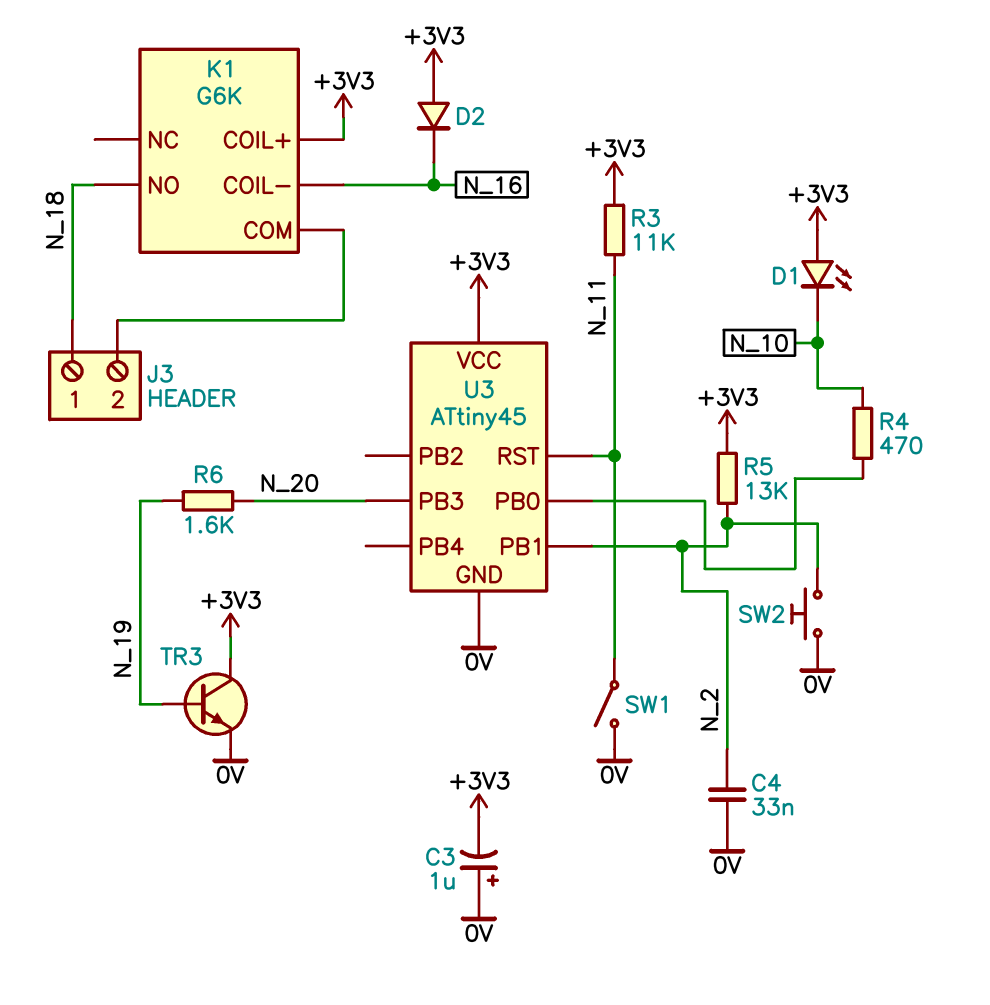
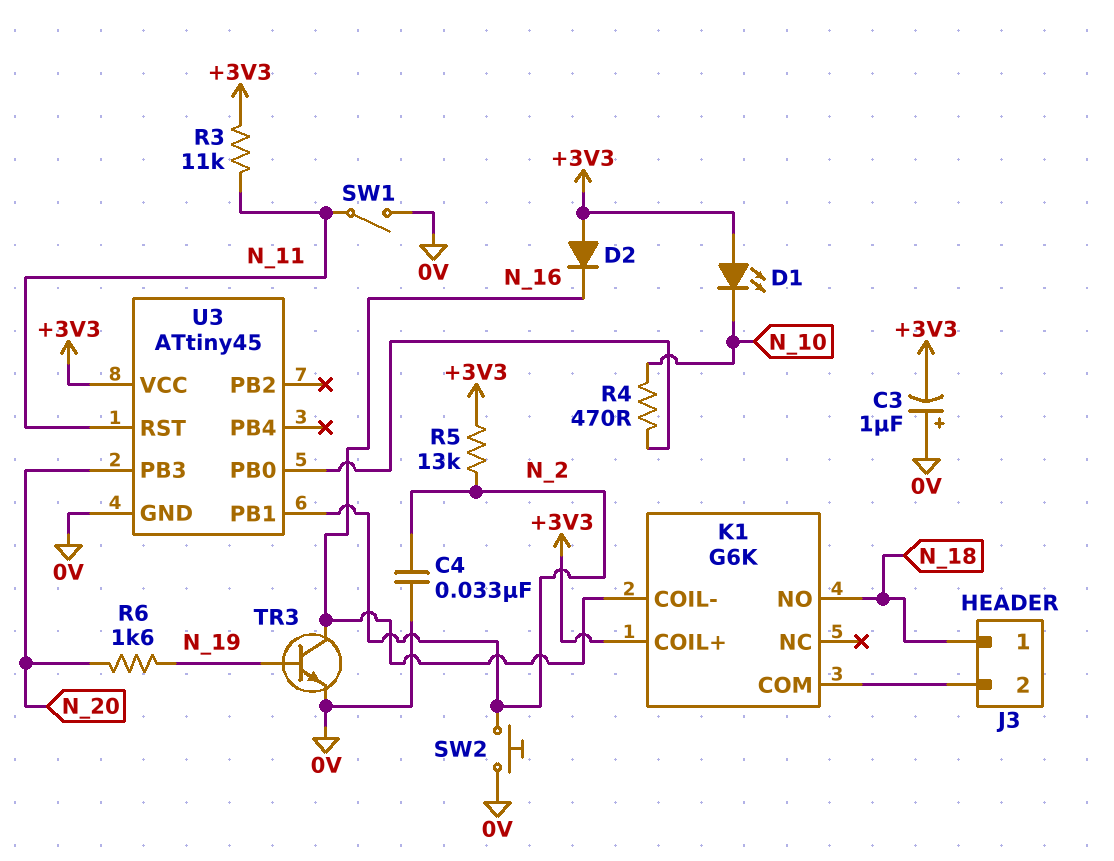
TR3: NPN (B N_19, C +3V3, E 0V) -> NPN (B N_19, C N_16, E 0V)

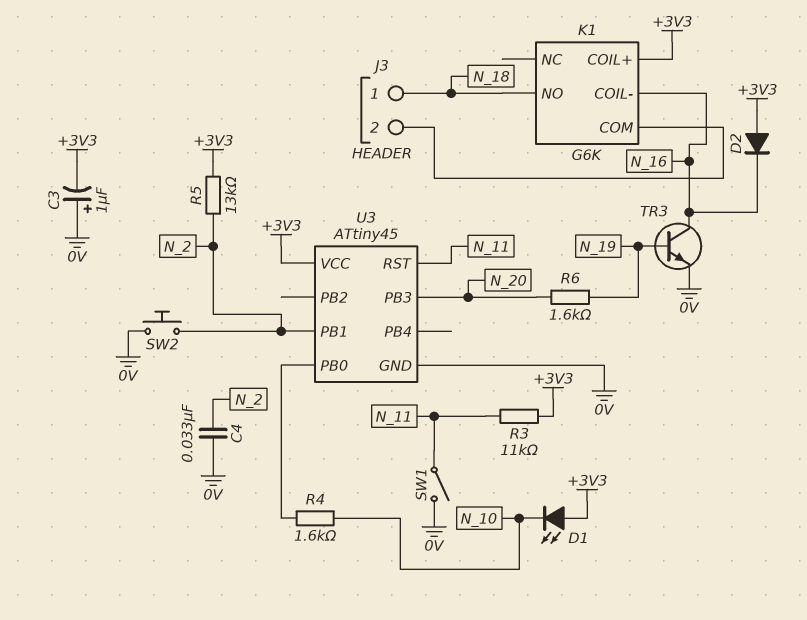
R4: 470 (N_10, U3/PB0) -> 1.6k (N_10, U3/PB0)

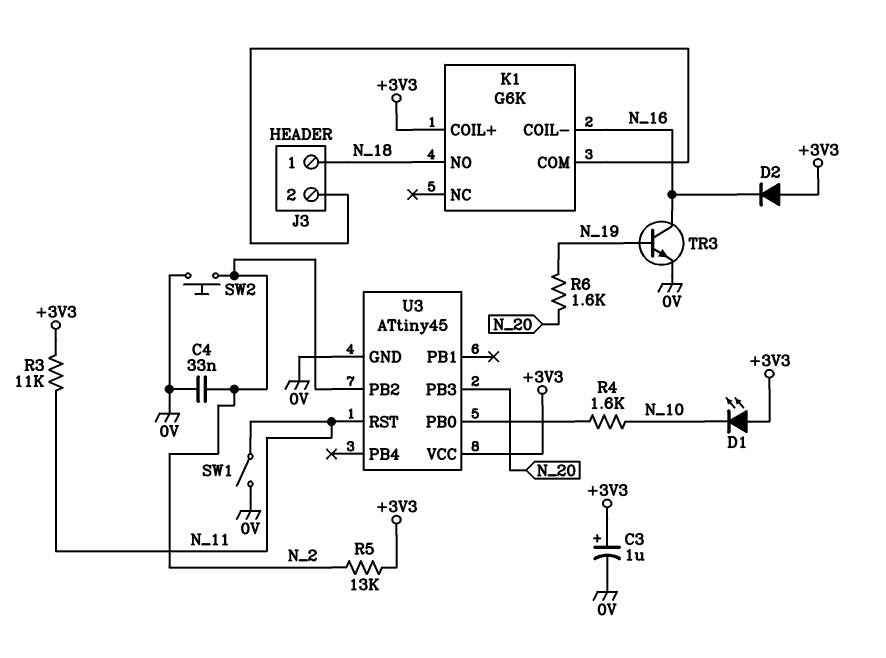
C3: 1uF (plus 0V, minus +3V3) -> 1uF (plus +3V3, minus 0V)
U3 pin PB1: N_2 -> none
U3 pin PB2: none -> N_2

